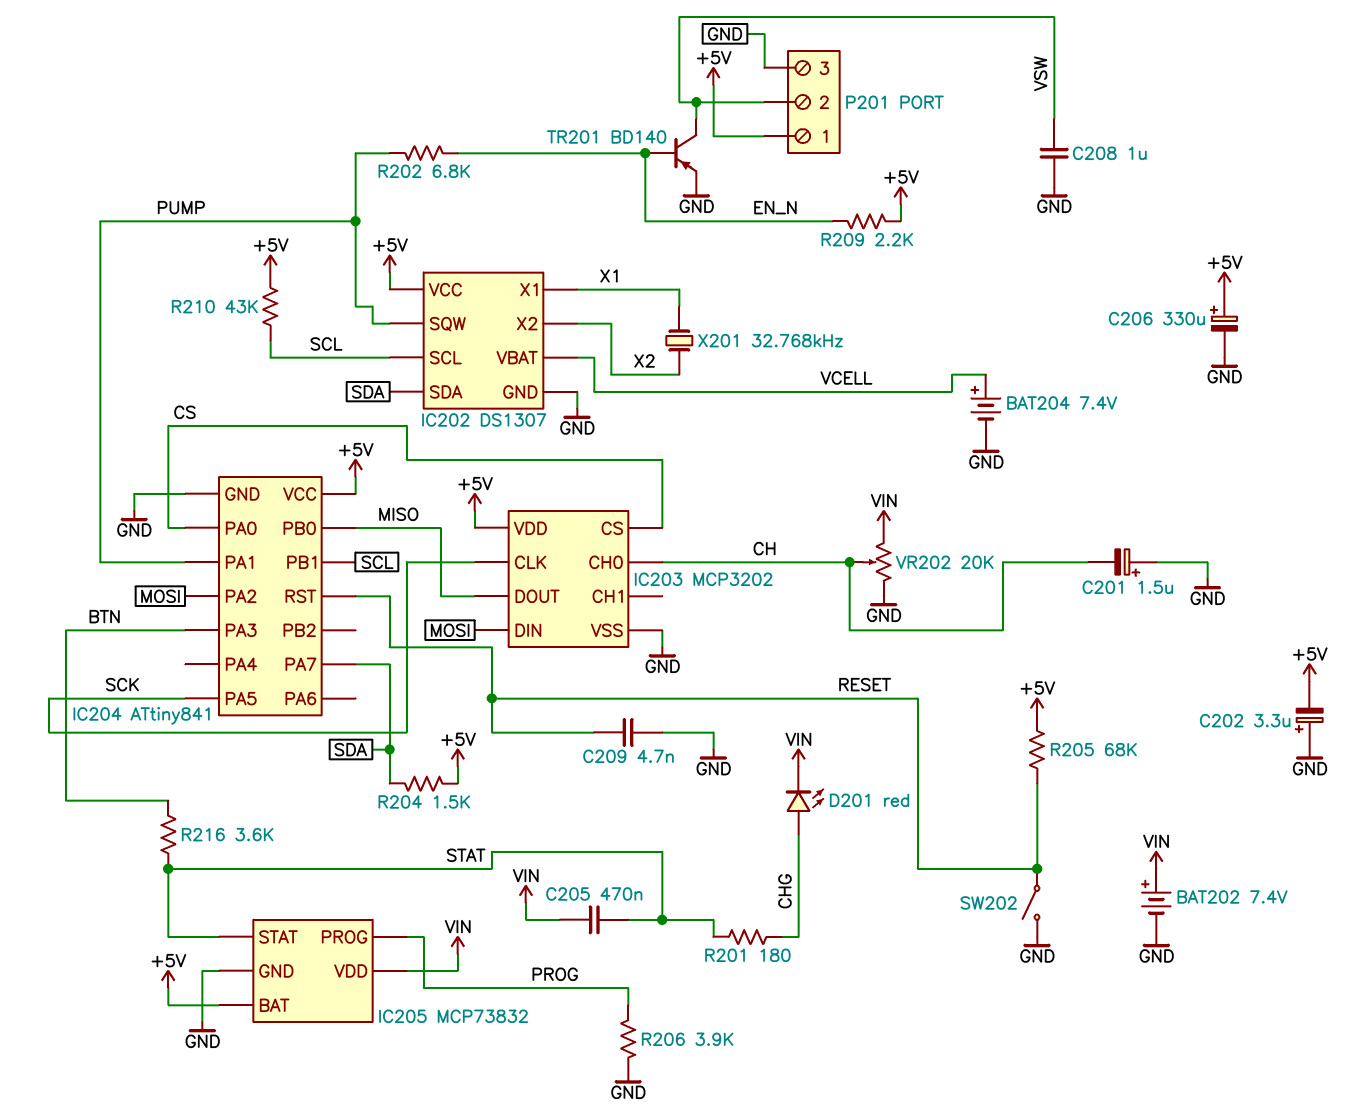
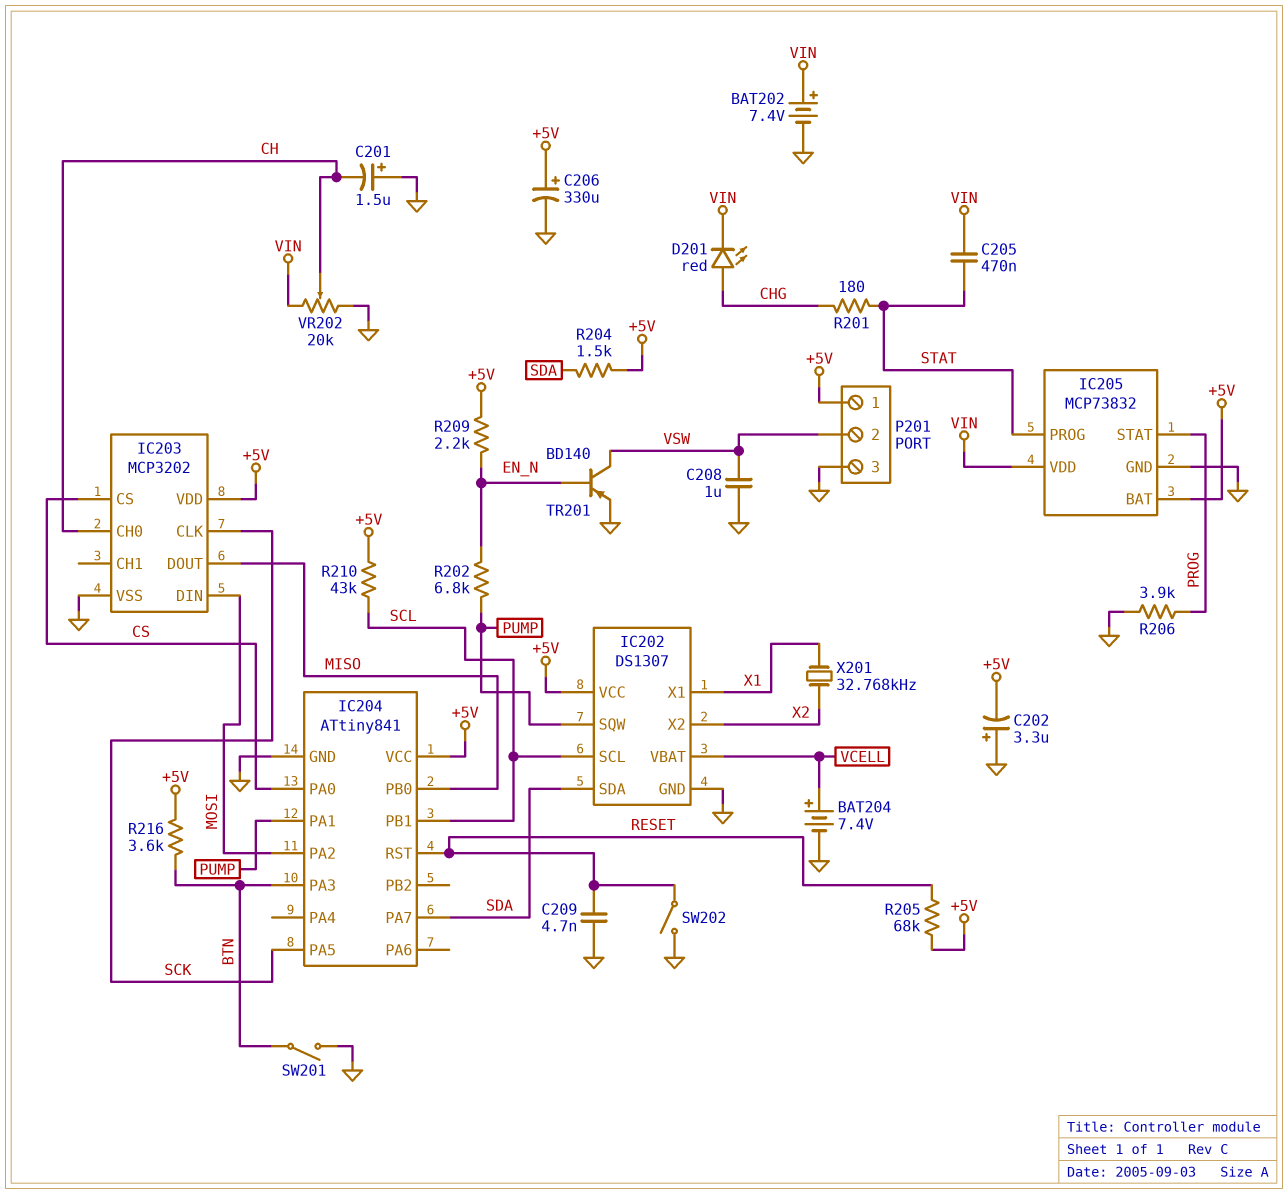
IC205 pin PROG: PROG -> STAT
IC205 pin STAT: STAT -> PROG
R216: 3.6k (BTN, STAT) -> 3.6k (+5V, BTN)
SW201: none -> switch (BTN, GND)

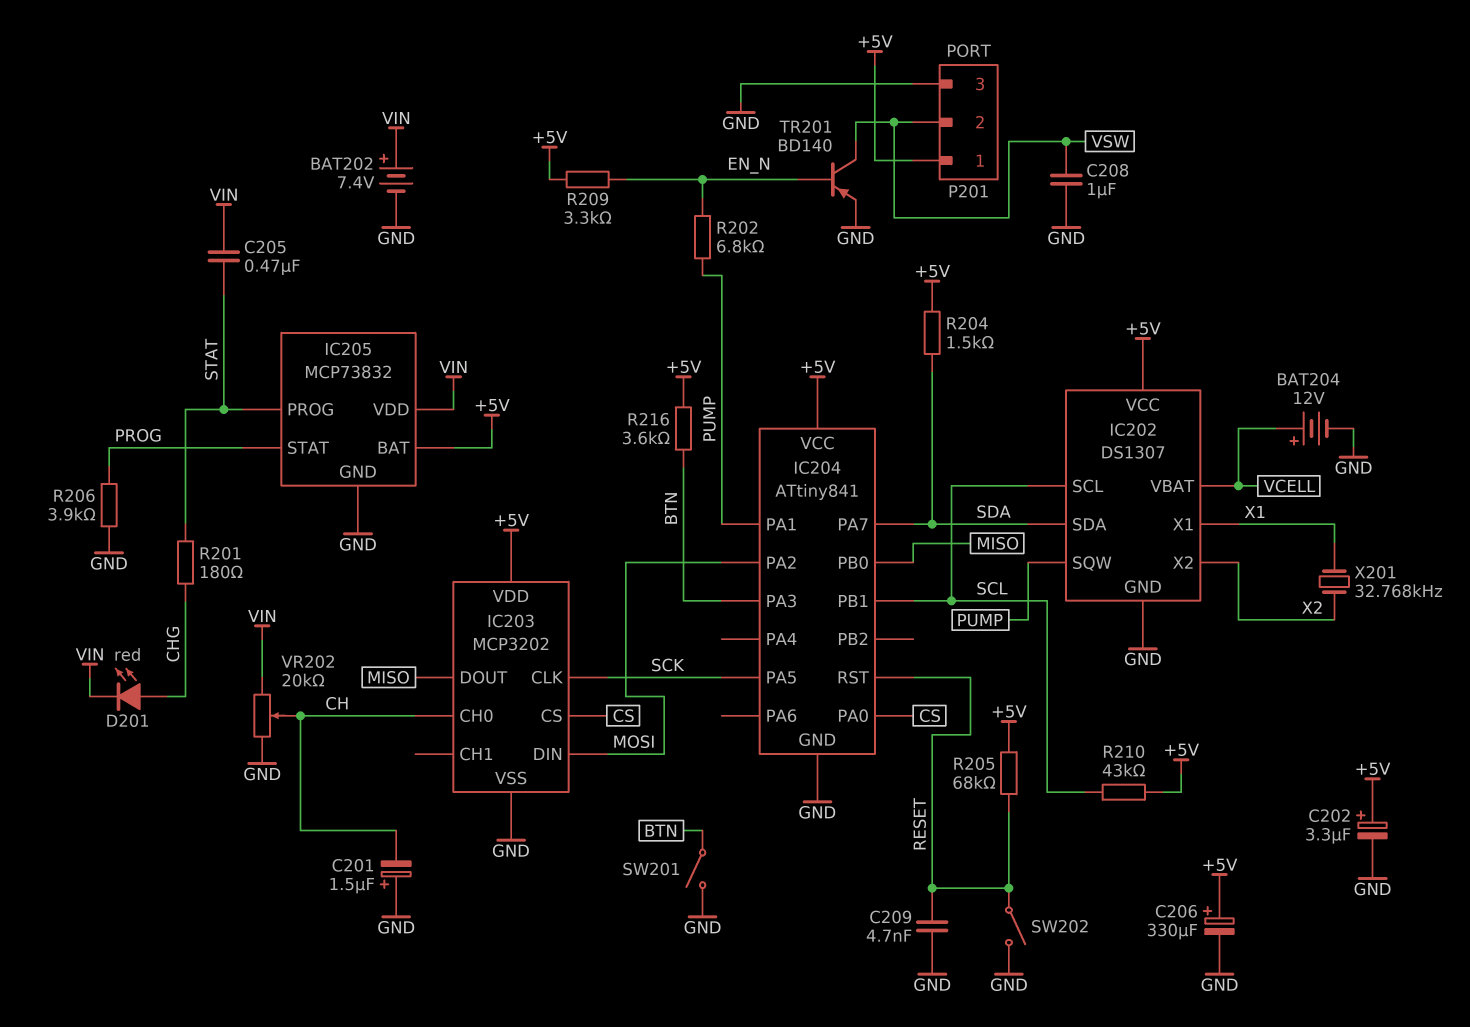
BAT204: 7.4V (plus VCELL, minus GND) -> 12V (plus VCELL, minus GND)
C202: 3.3uF (plus GND, minus +5V) -> 3.3uF (plus +5V, minus GND)
R209: 2.2k (+5V, EN_N) -> 3.3k (+5V, EN_N)

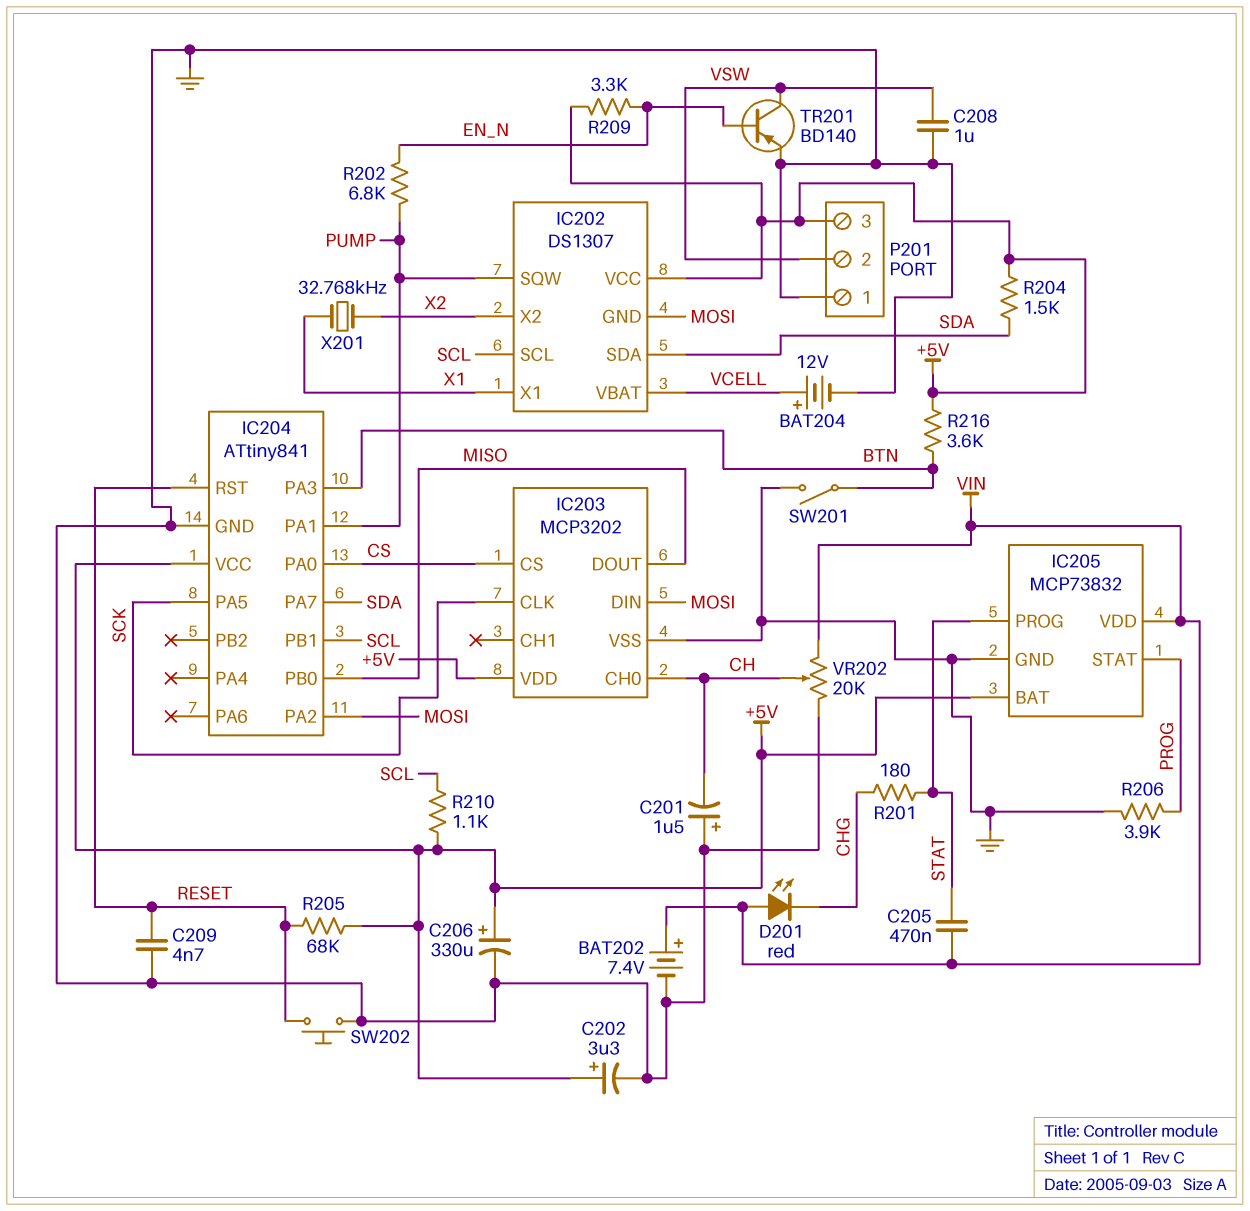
D201: LED red (A CHG, K VIN) -> LED red (A VIN, K CHG)
IC202 pin GND: GND -> MOSI
P201 pin 1: +5V -> GND
P201 pin 3: GND -> +5V
R210: 43k (+5V, SCL) -> 1.1k (+5V, SCL)
SW202: switch (GND, RESET) -> button (GND, RESET)

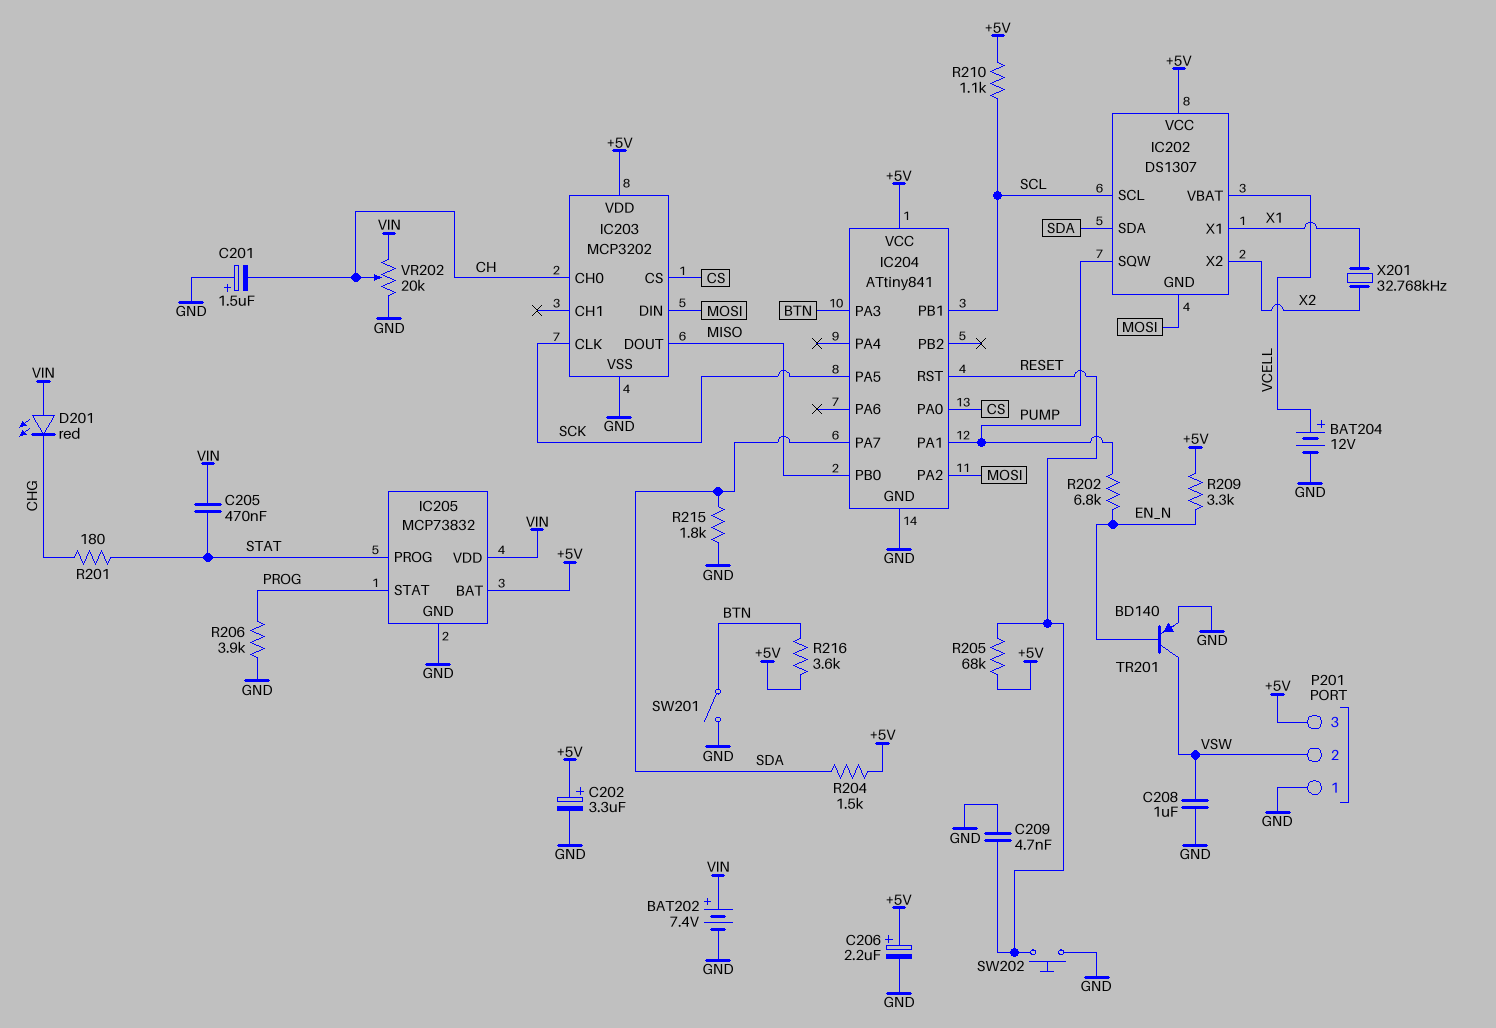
C206: 330uF (plus +5V, minus GND) -> 2.2uF (plus +5V, minus GND)
R215: none -> 1.8k (GND, SDA)

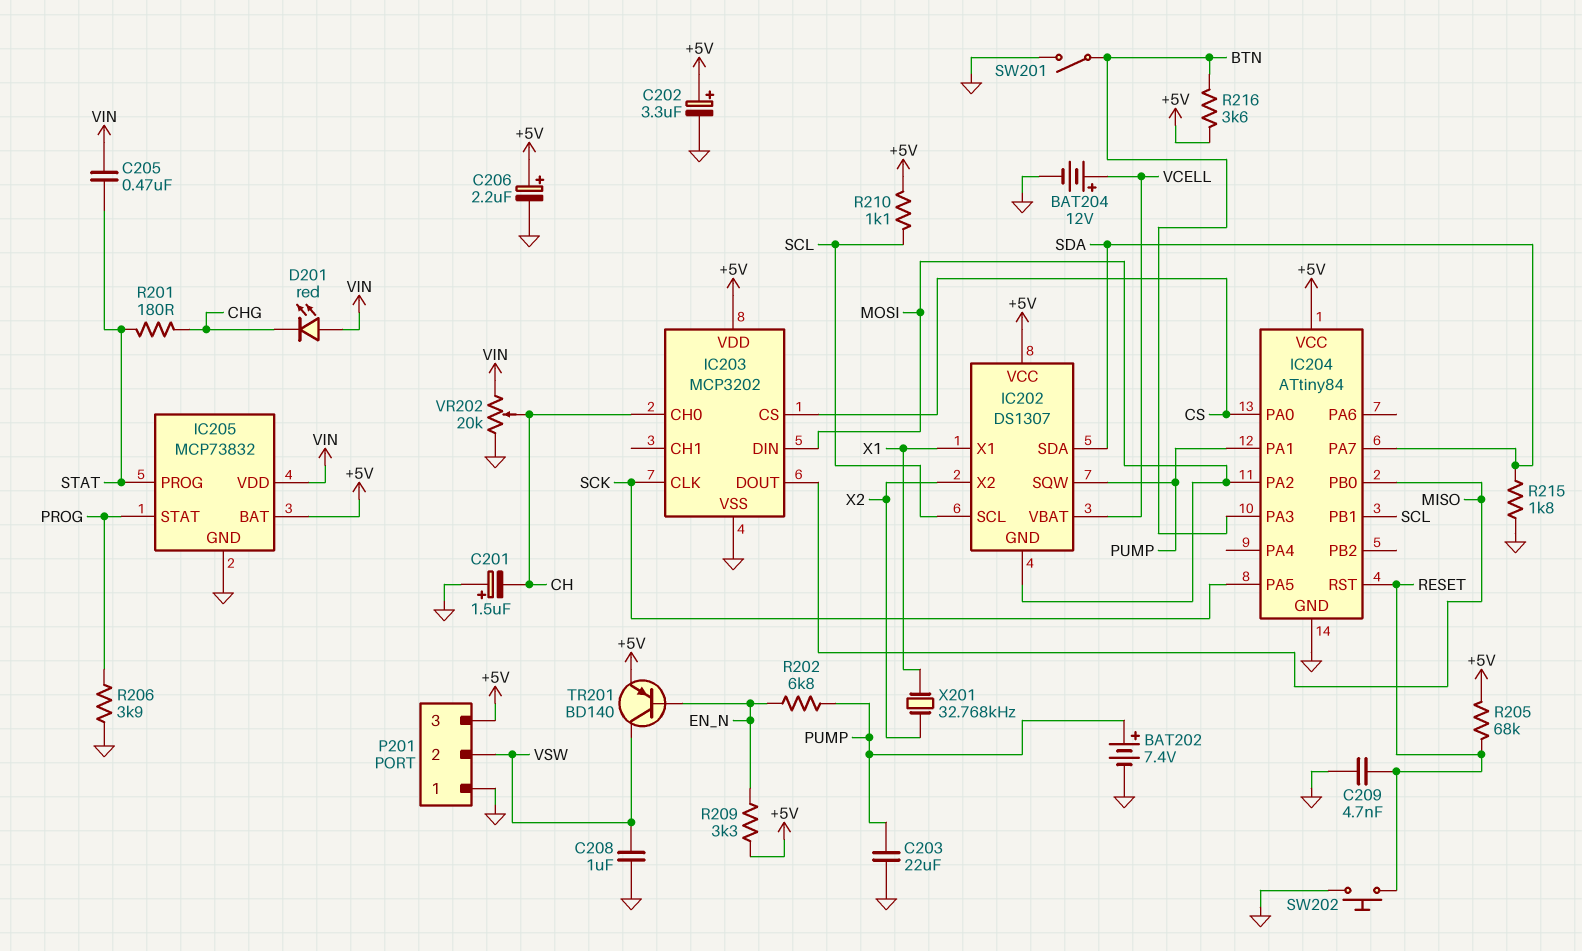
BAT202: 7.4V (plus VIN, minus GND) -> 7.4V (plus PUMP, minus GND)
C203: none -> 22uF (GND, PUMP)
IC204: ATtiny841 -> ATtiny84
R204: 1.5k (+5V, SDA) -> none
TR201: PNP BD140 (B EN_N, C VSW, E GND) -> PNP BD140 (B EN_N, C VSW, E +5V)

